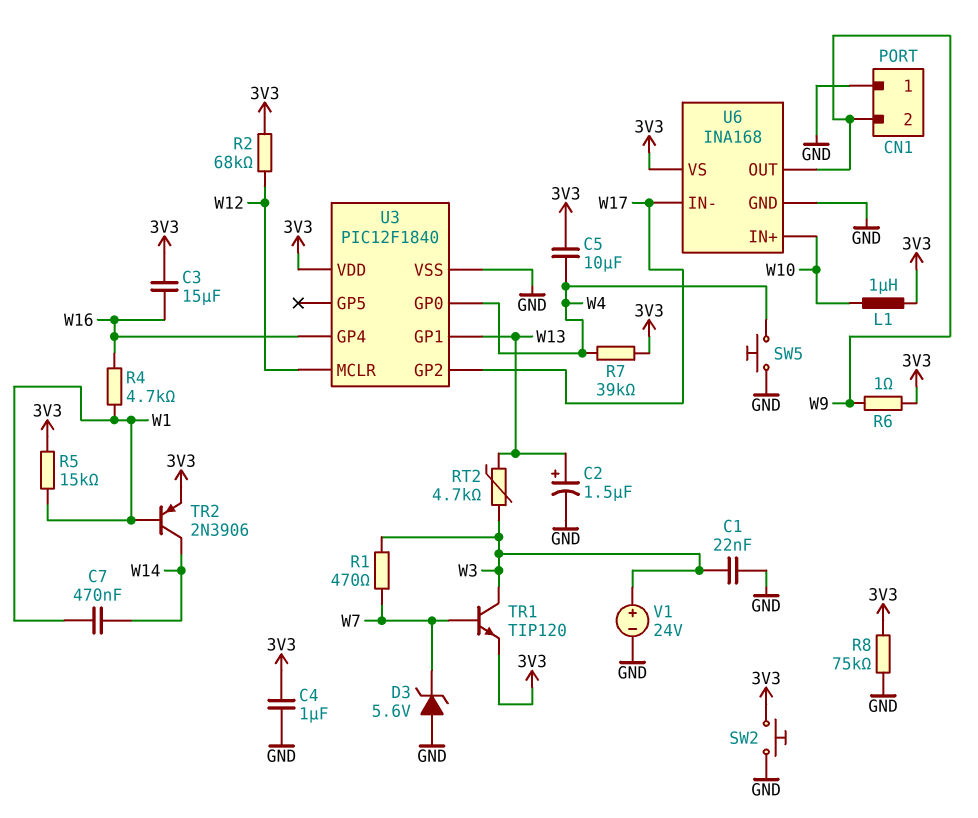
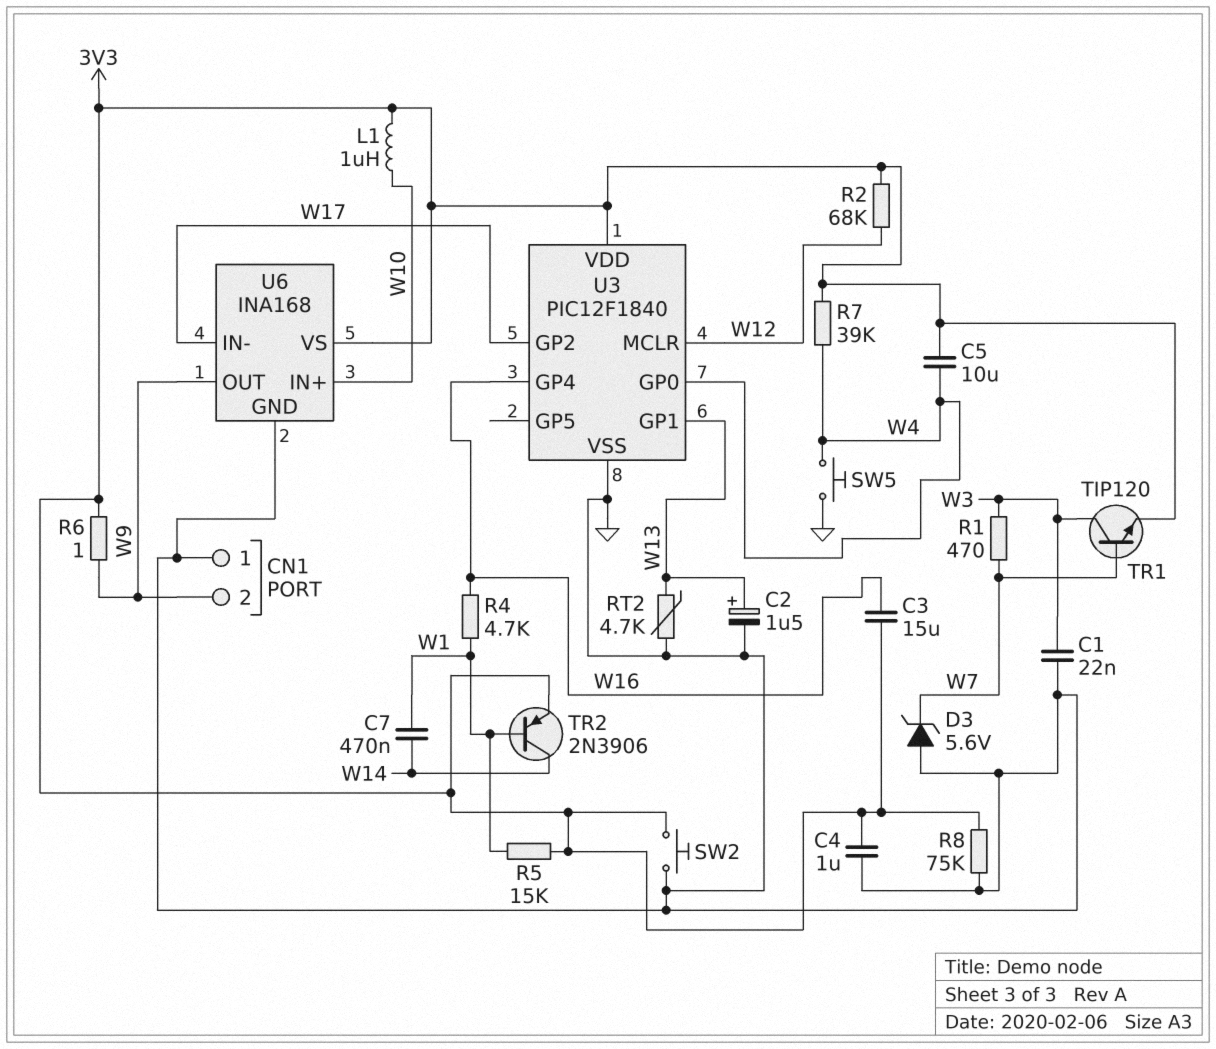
RT2: 4.7k (W3, W13) -> 4.7k (GND, W13)
V1: 24V (plus W3, minus GND) -> none

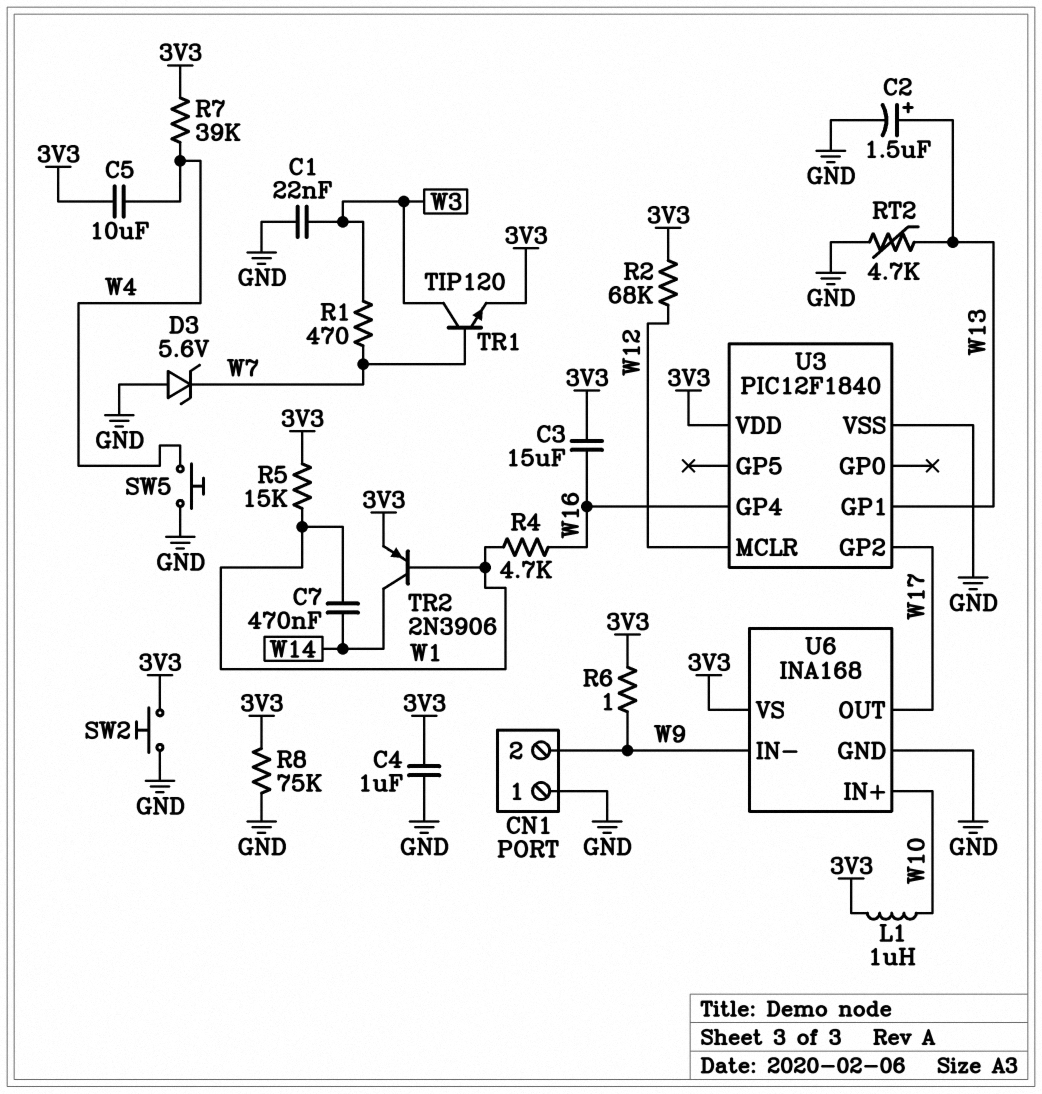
U3 pin GP0: W4 -> none
U6 pin IN-: W17 -> W9
U6 pin OUT: W9 -> W17

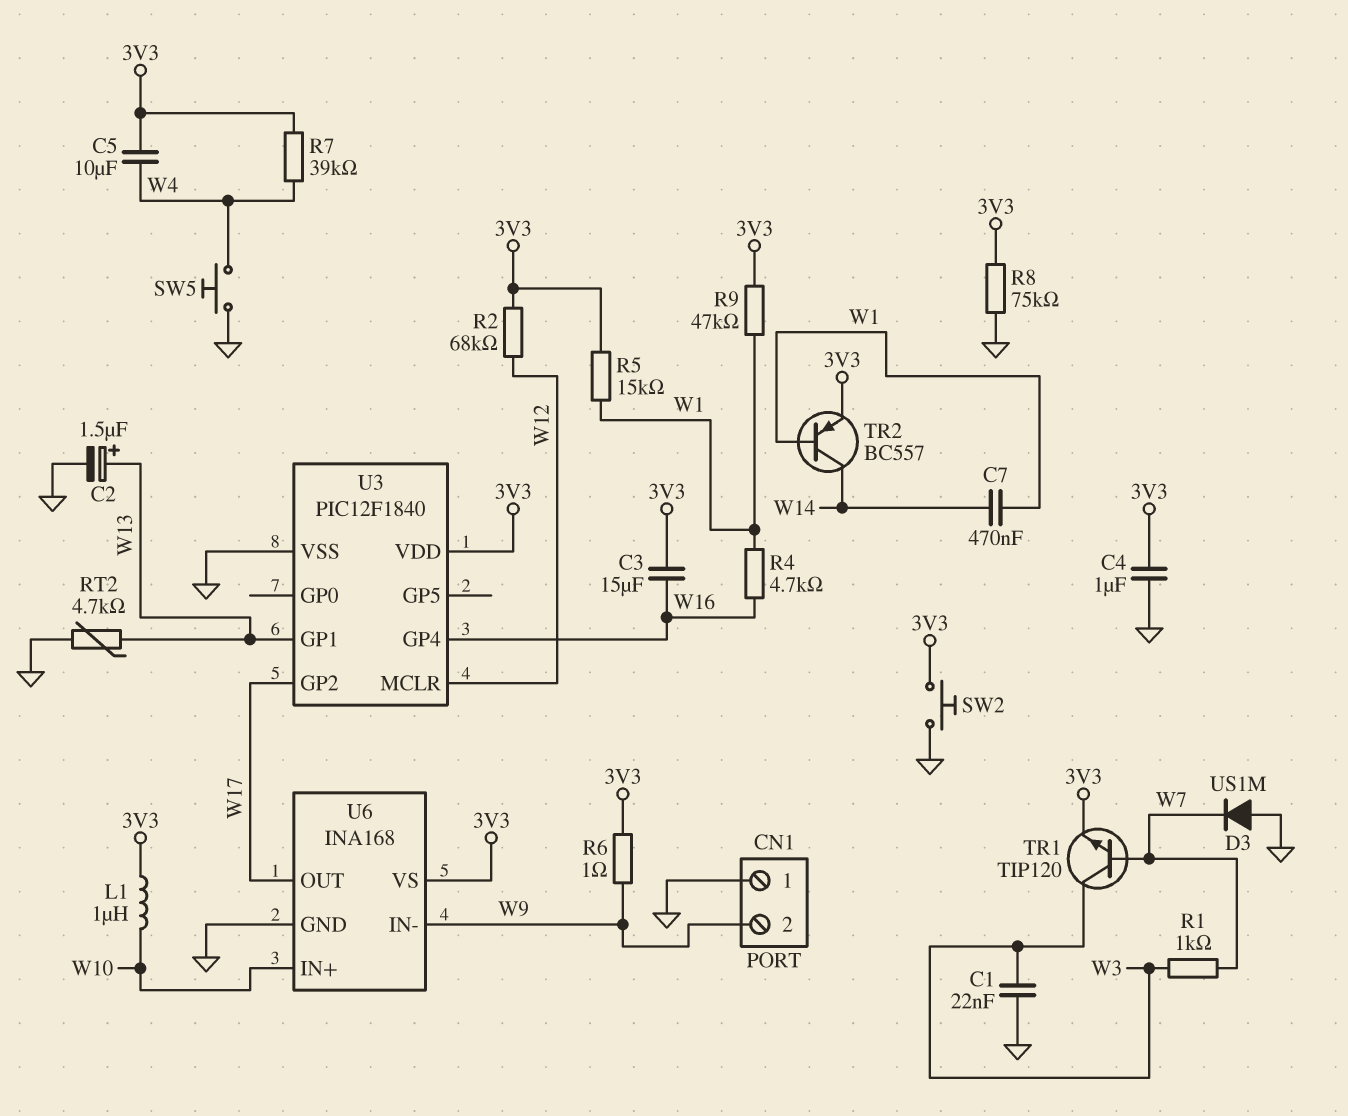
D3: zener 5.6V (A GND, K W7) -> diode US1M (A GND, K W7)
R1: 470 (W3, W7) -> 1k (W3, W7)
R9: none -> 47k (3V3, W1)
TR2: PNP 2N3906 (B W1, C W14, E 3V3) -> PNP BC557 (B W1, C W14, E 3V3)

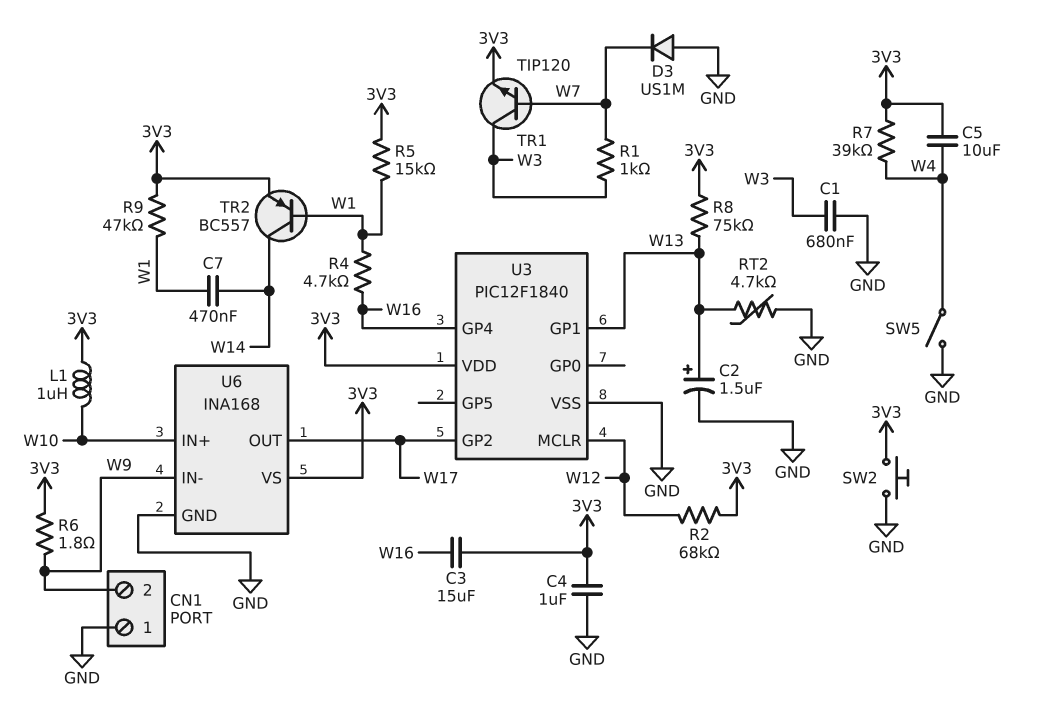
C1: 22nF (GND, W3) -> 680nF (GND, W3)
R6: 1 (3V3, W9) -> 1.8 (3V3, W9)
R8: 75k (3V3, GND) -> 75k (3V3, W13)
SW5: button (GND, W4) -> switch (GND, W4)

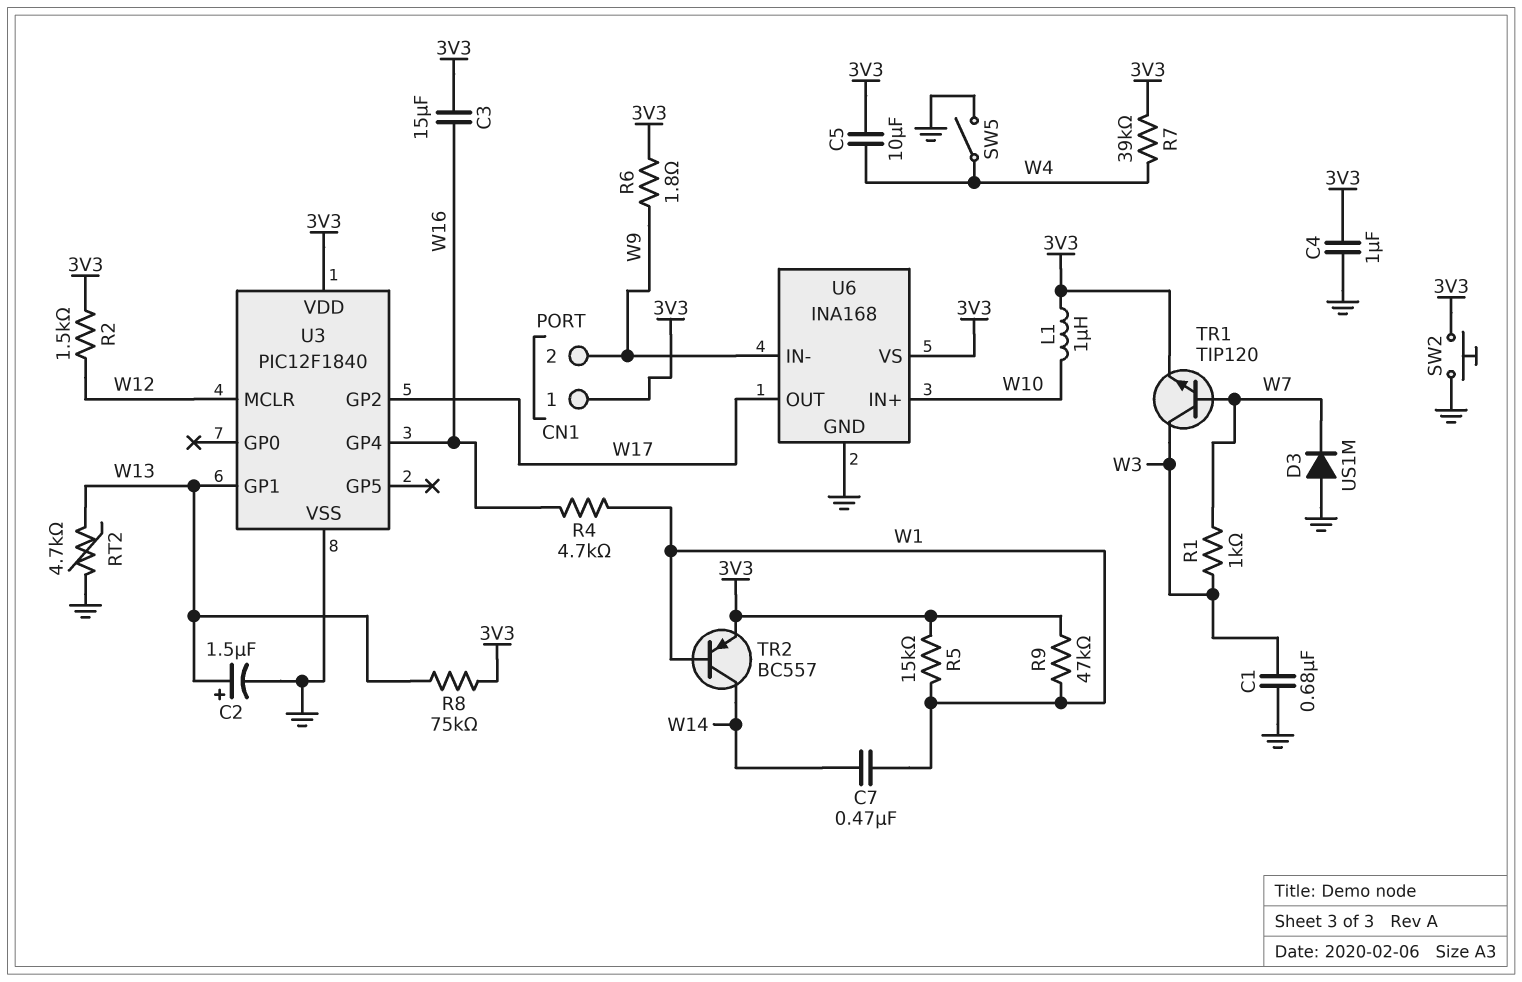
CN1 pin 1: GND -> 3V3
R2: 68k (3V3, W12) -> 1.5k (3V3, W12)

